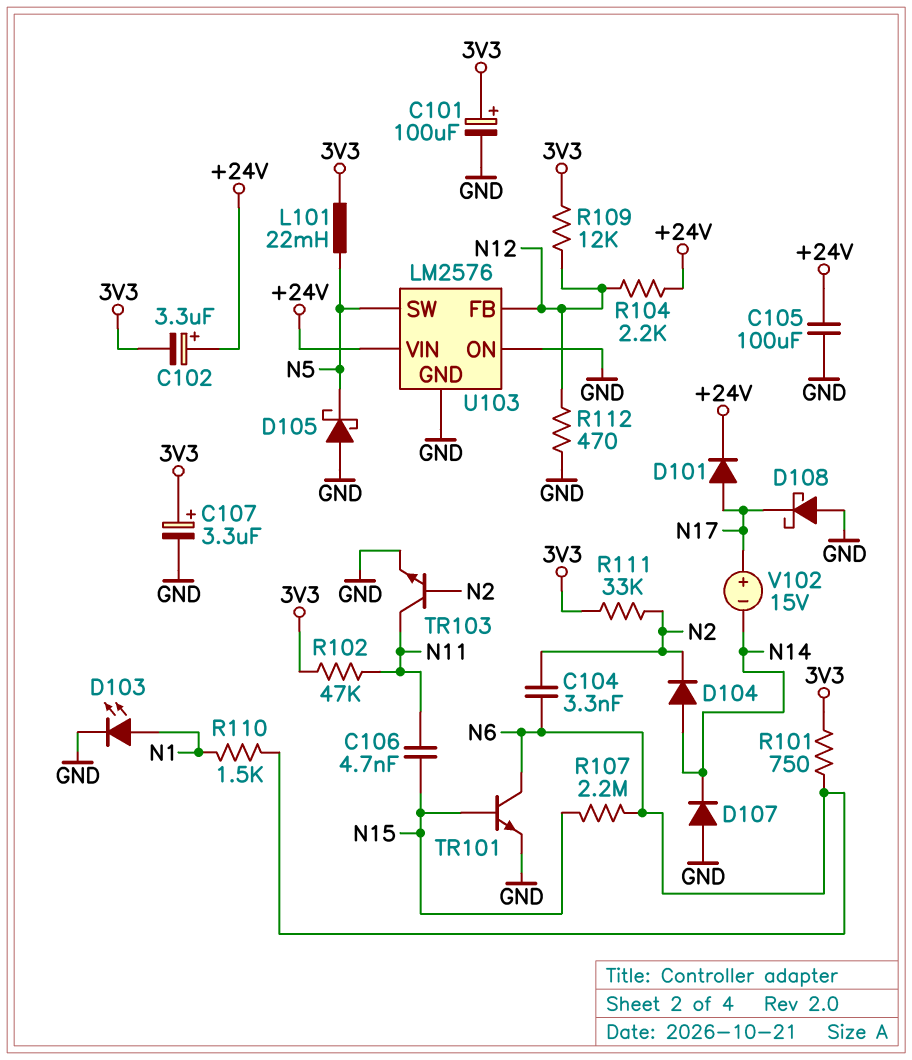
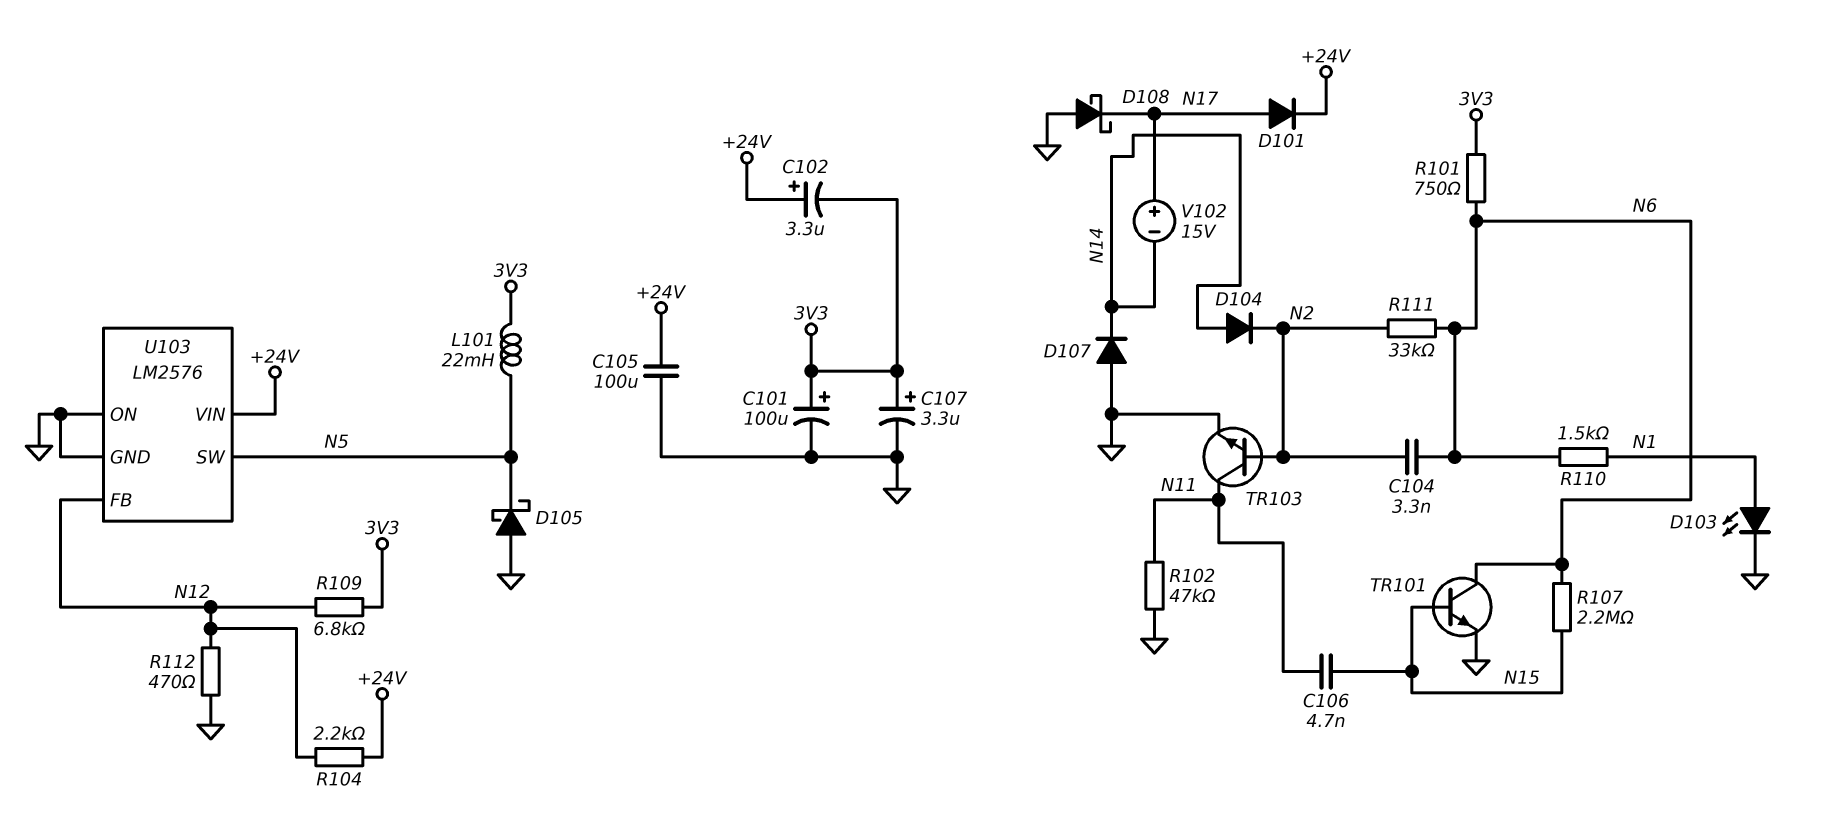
R102: 47k (3V3, N11) -> 47k (GND, N11)
R109: 12k (3V3, N12) -> 6.8k (3V3, N12)
R111: 33k (3V3, N2) -> 33k (N2, N6)

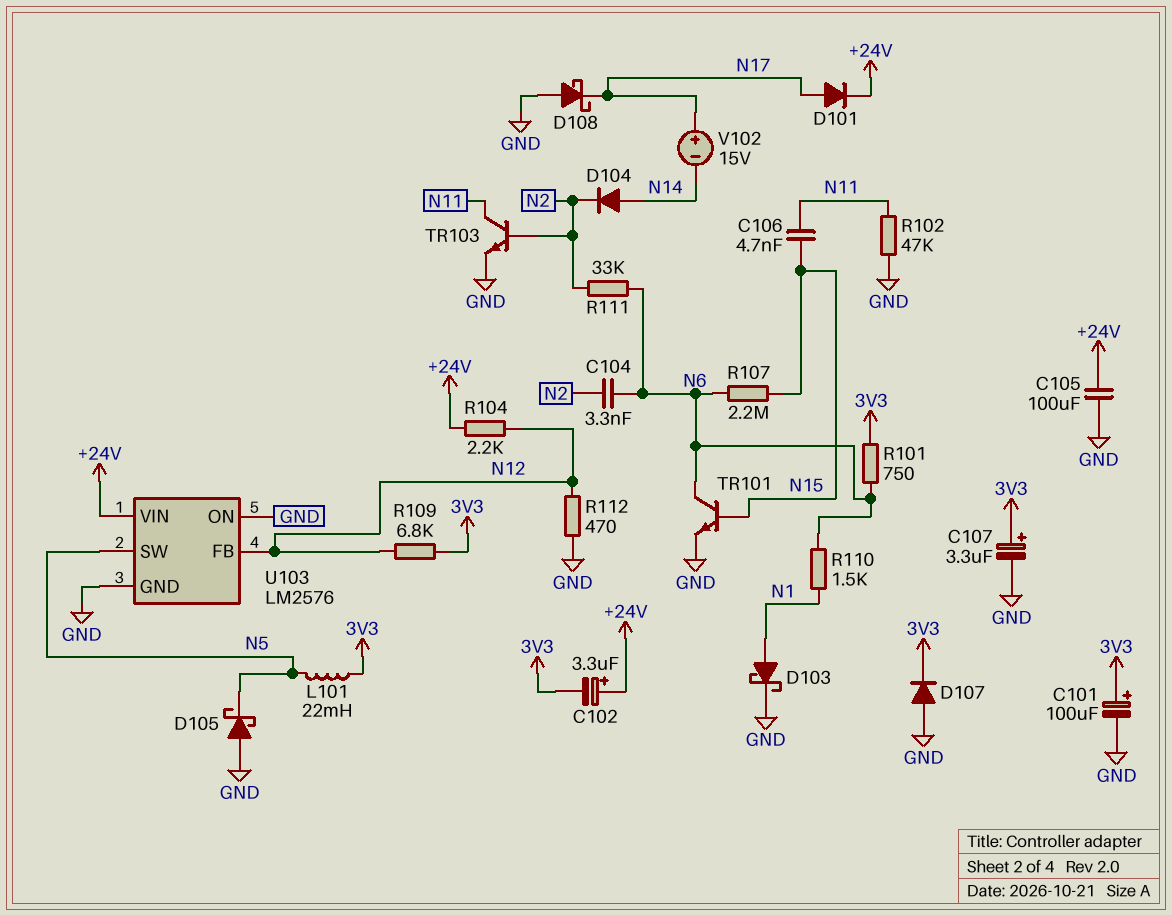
D103: LED (A N1, K GND) -> schottky (A N1, K GND)
D107: diode (A GND, K N14) -> diode (A GND, K 3V3)

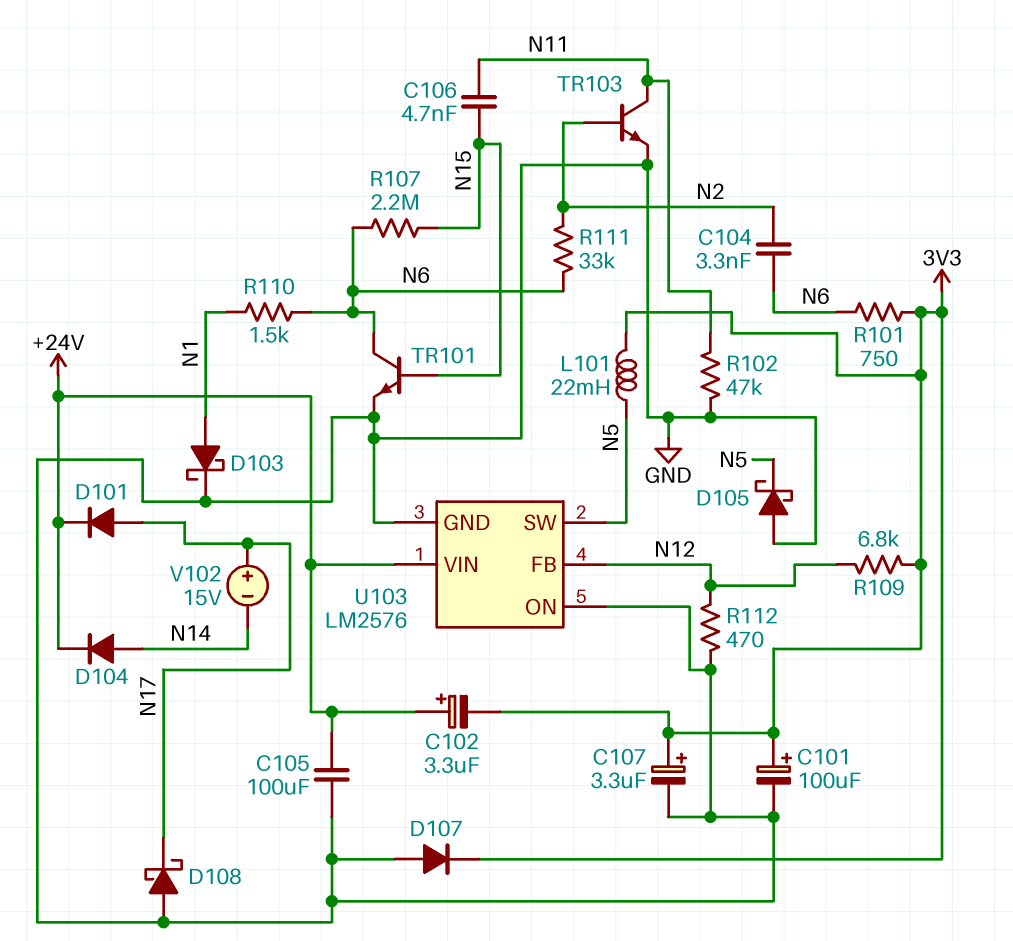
D104: diode (A N14, K N2) -> diode (A N14, K +24V)
R104: 2.2k (+24V, N12) -> none

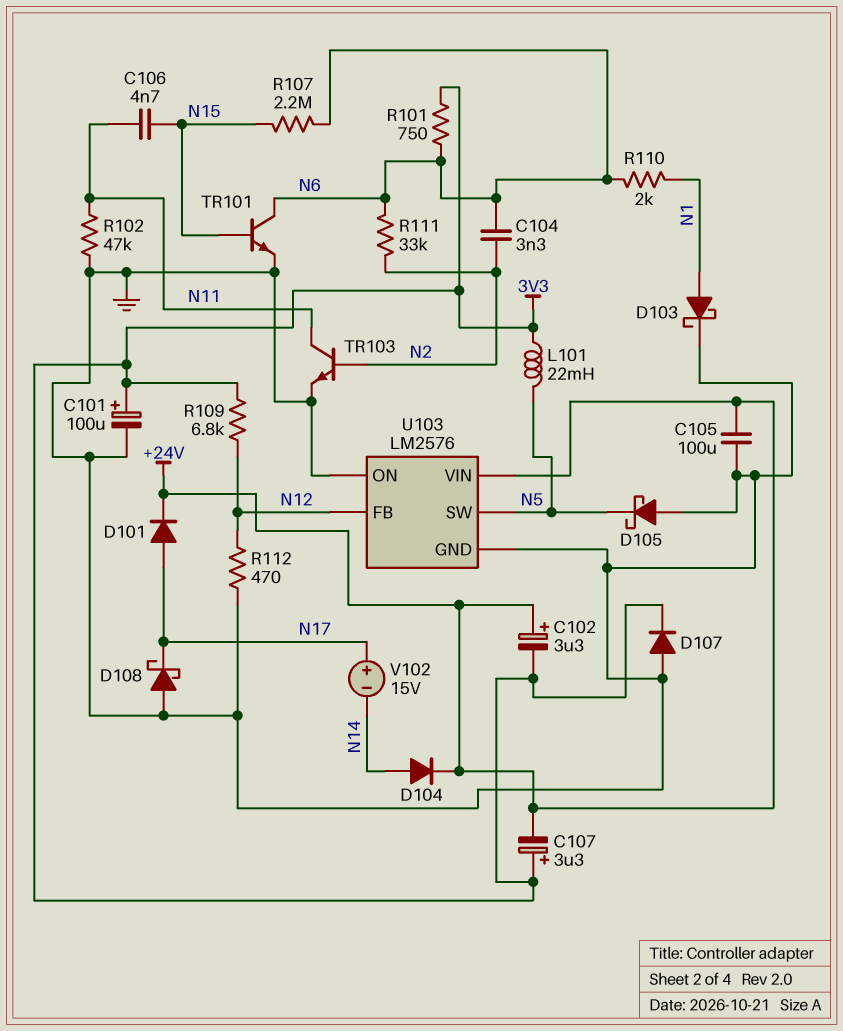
C107: 3.3uF (plus 3V3, minus GND) -> 3.3uF (plus 3V3, minus +24V)
R110: 1.5k (N1, N6) -> 2k (N1, N6)

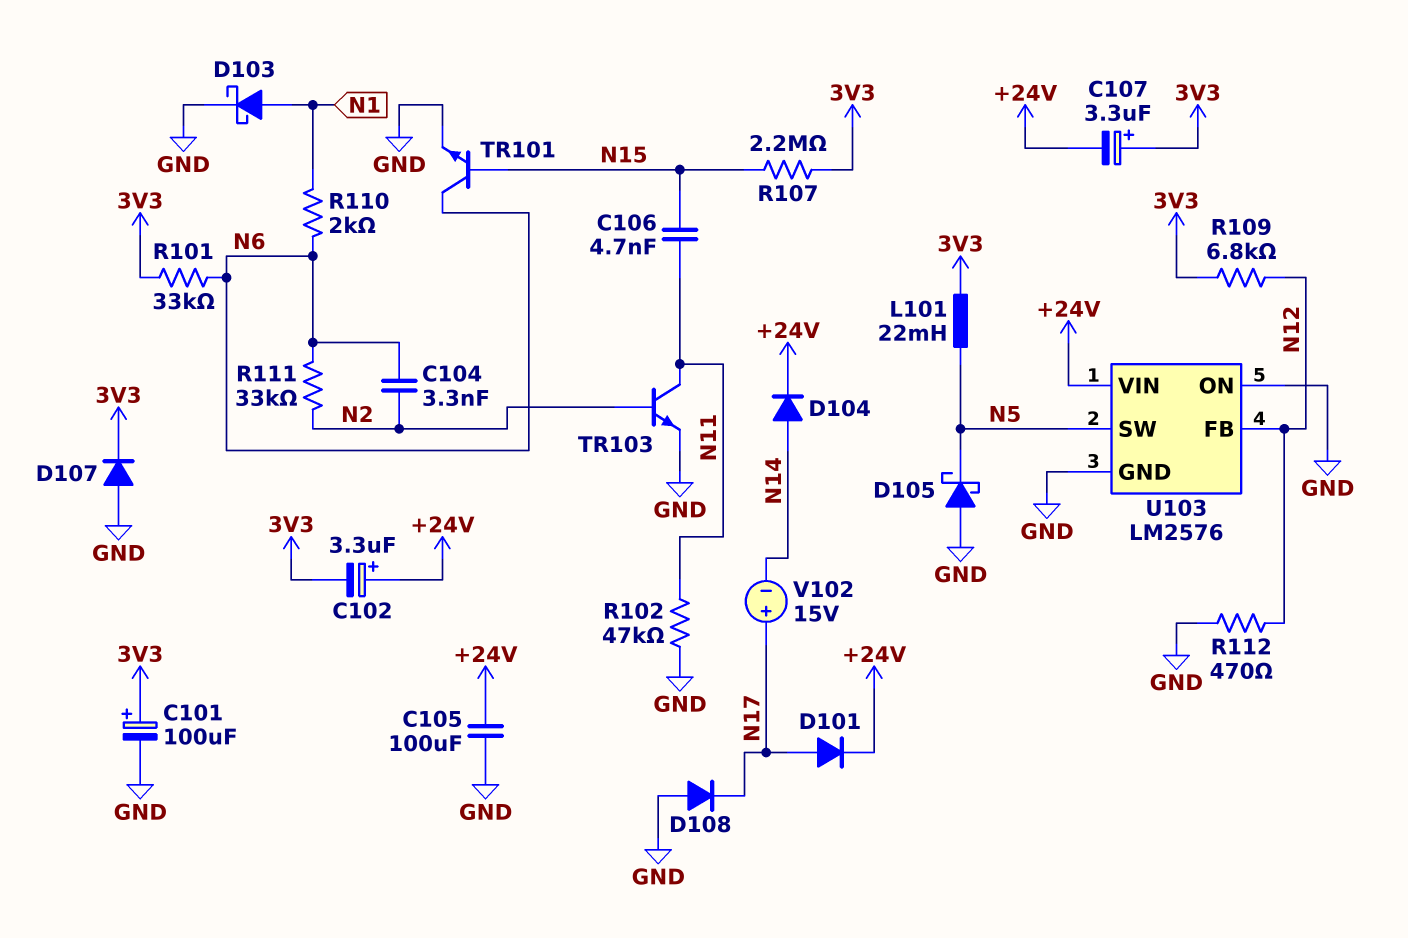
D108: schottky (A GND, K N17) -> diode (A GND, K N17)
R101: 750 (3V3, N6) -> 33k (3V3, N6)
R107: 2.2M (N6, N15) -> 2.2M (3V3, N15)

